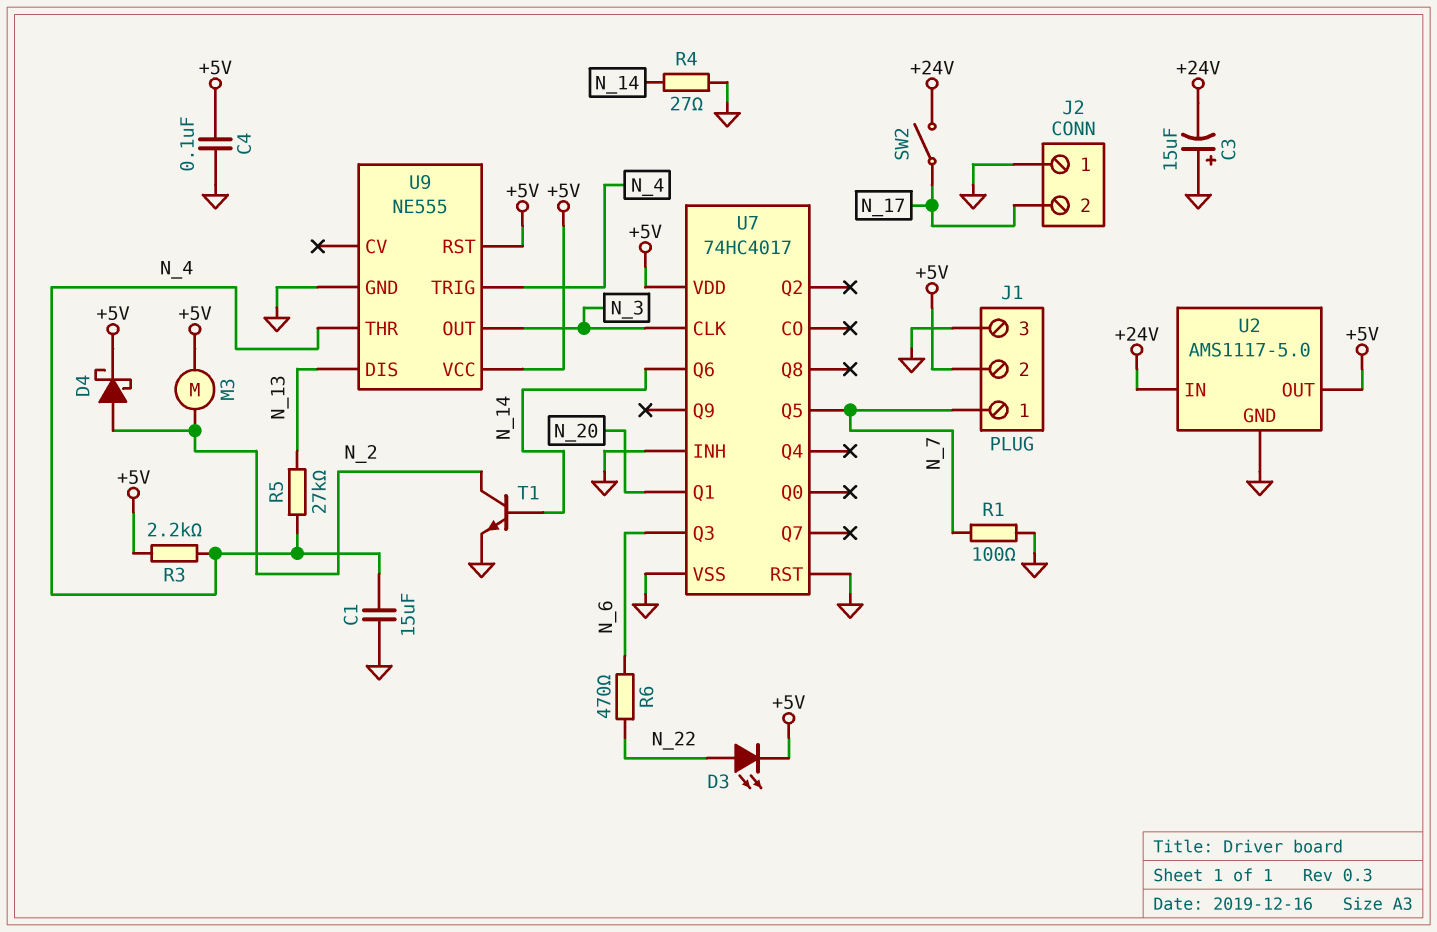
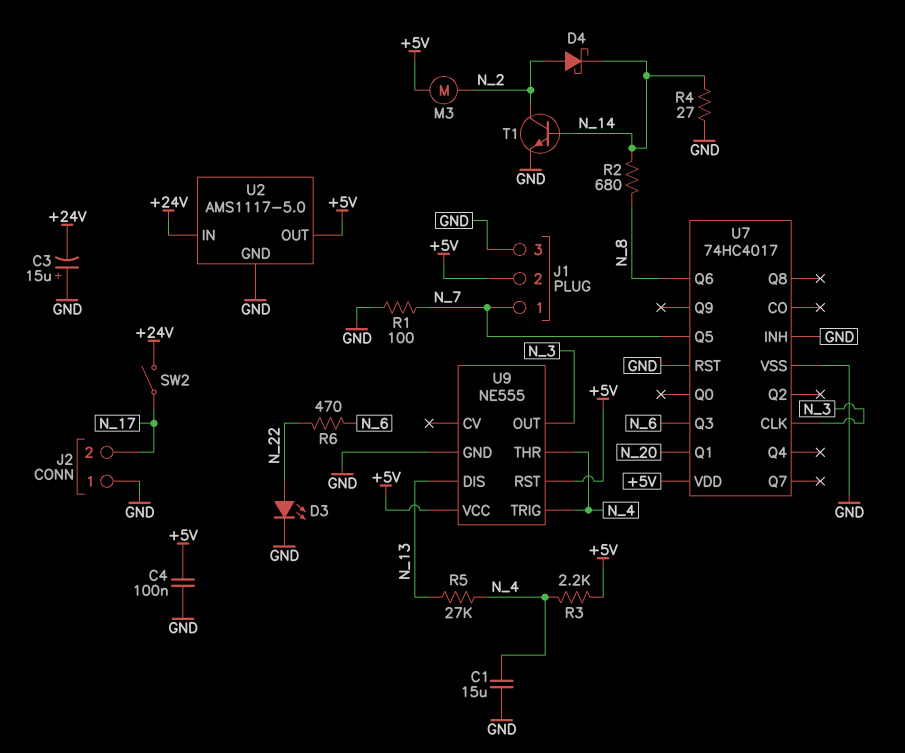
D3: LED (A N_22, K +5V) -> LED (A N_22, K GND)
D4: schottky (A N_2, K +5V) -> schottky (A N_2, K N_14)
R2: none -> 680 (N_8, N_14)
U7 pin Q6: N_14 -> N_8

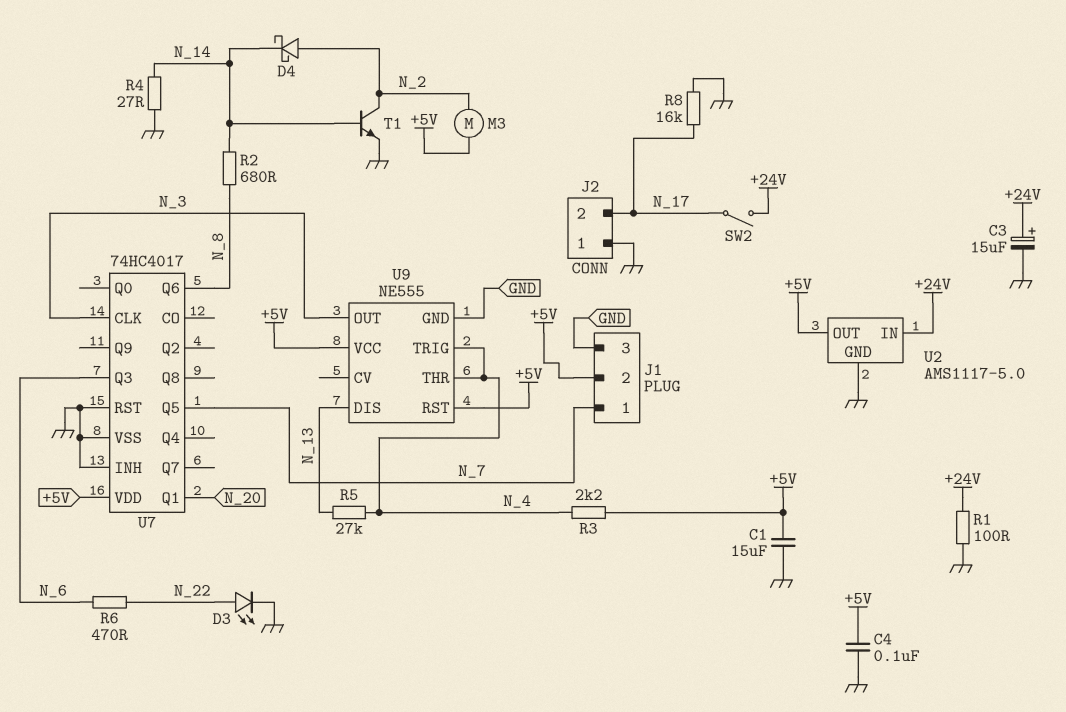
C1: 15uF (GND, N_4) -> 15uF (+5V, GND)
C3: 15uF (plus GND, minus +24V) -> 15uF (plus +24V, minus GND)
R1: 100 (GND, N_7) -> 100 (+24V, GND)
R8: none -> 16k (GND, N_17)

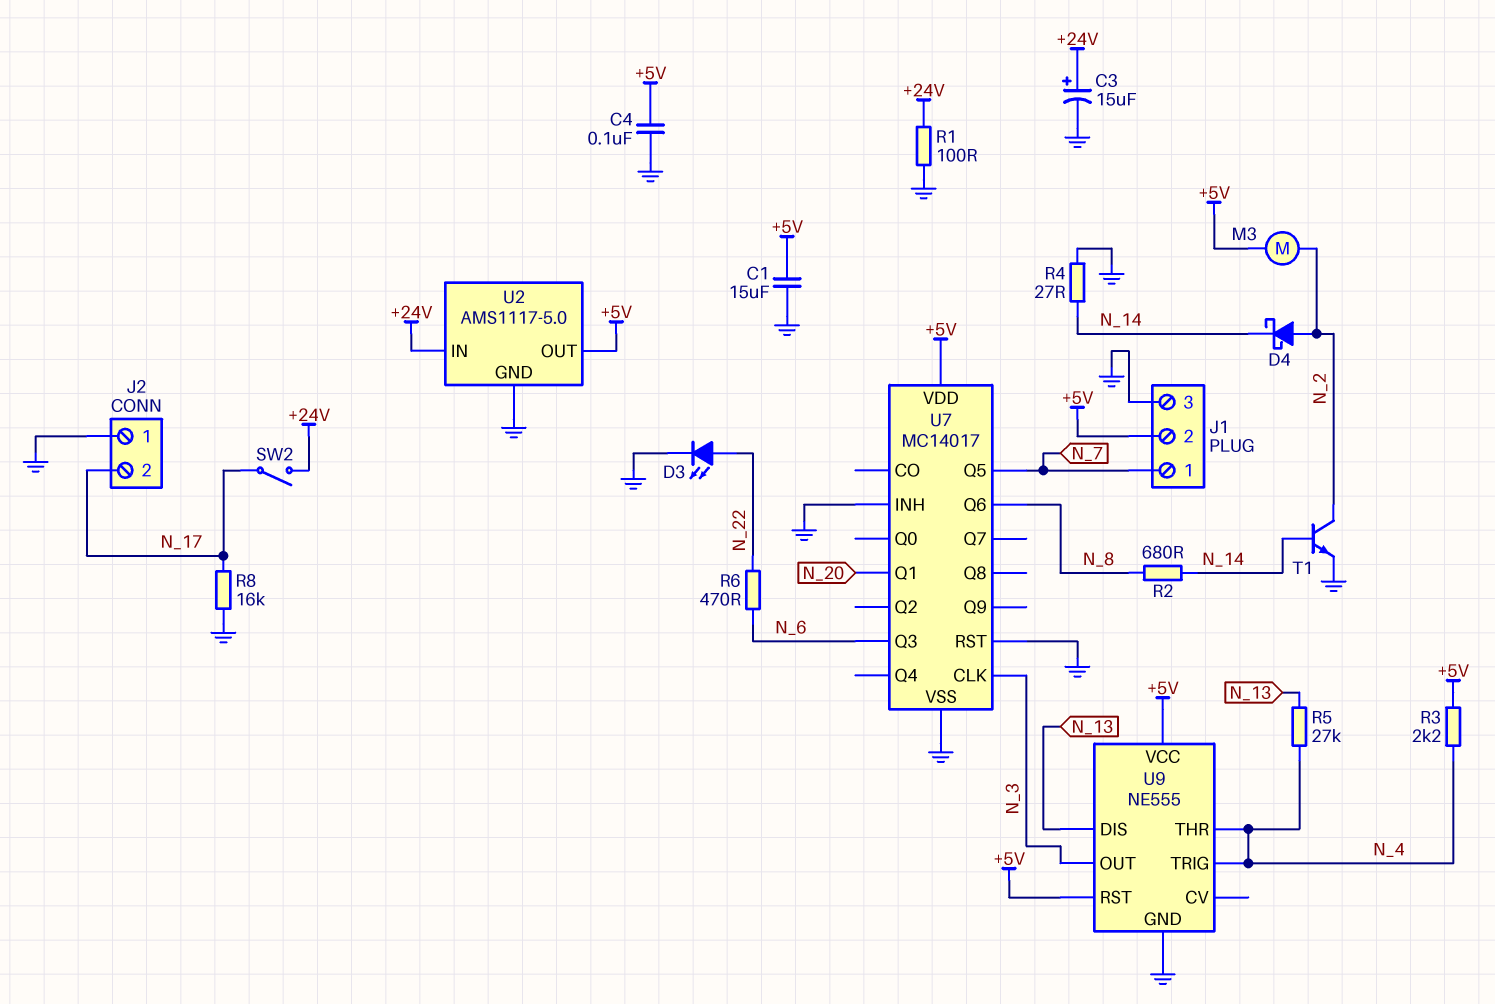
U7: 74HC4017 -> MC14017

